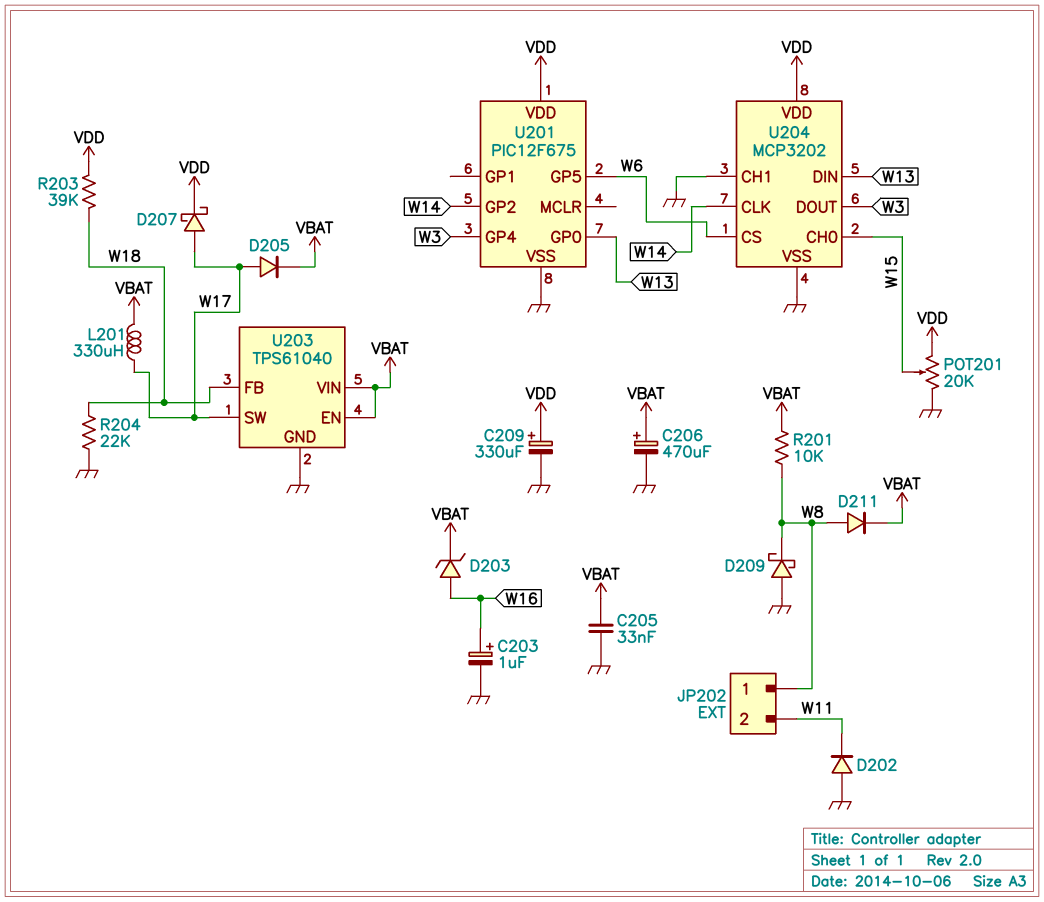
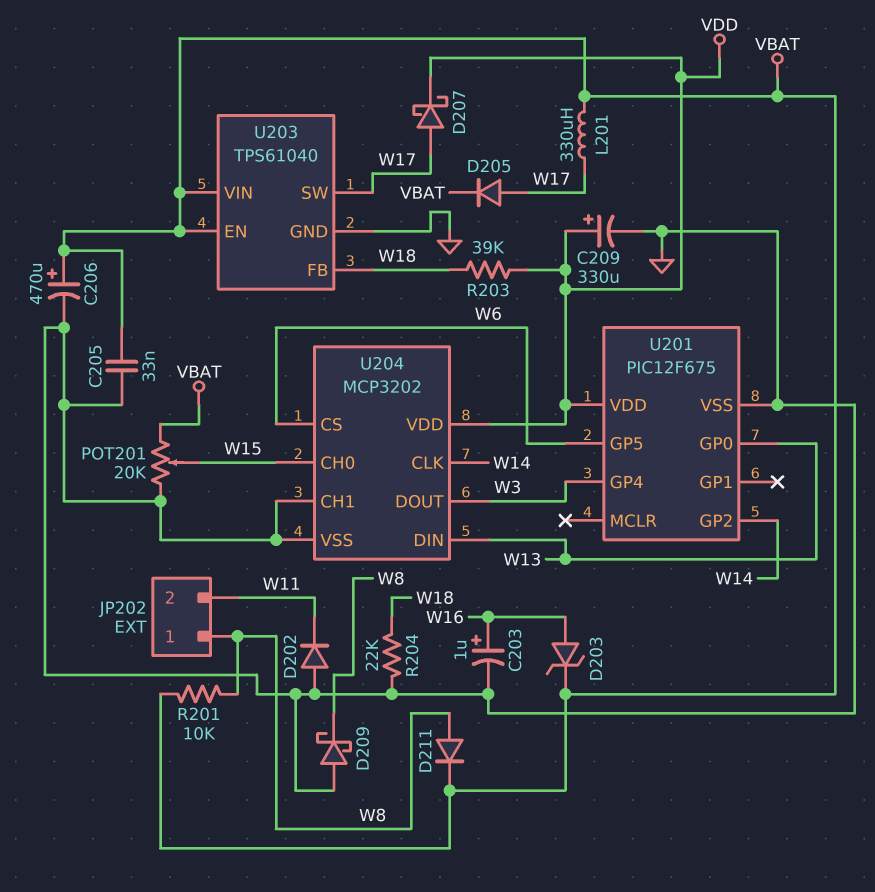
POT201: 20k (GND, VDD, wiper W15) -> 20k (GND, VBAT, wiper W15)

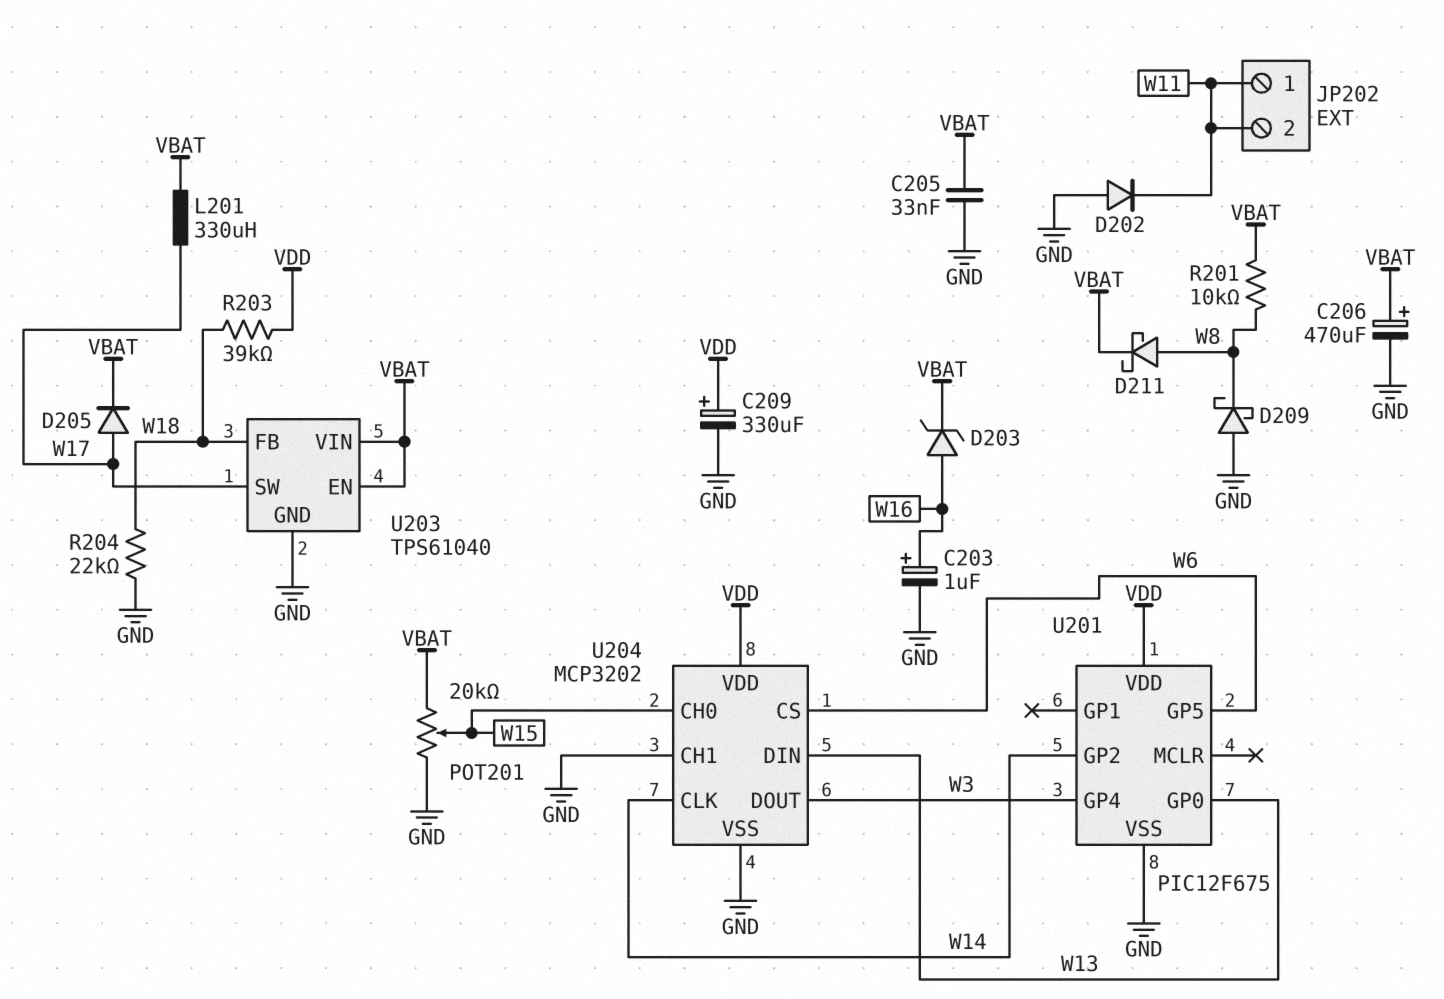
D207: schottky (A W17, K VDD) -> none
D211: diode (A W8, K VBAT) -> schottky (A W8, K VBAT)
JP202 pin 1: W8 -> W11

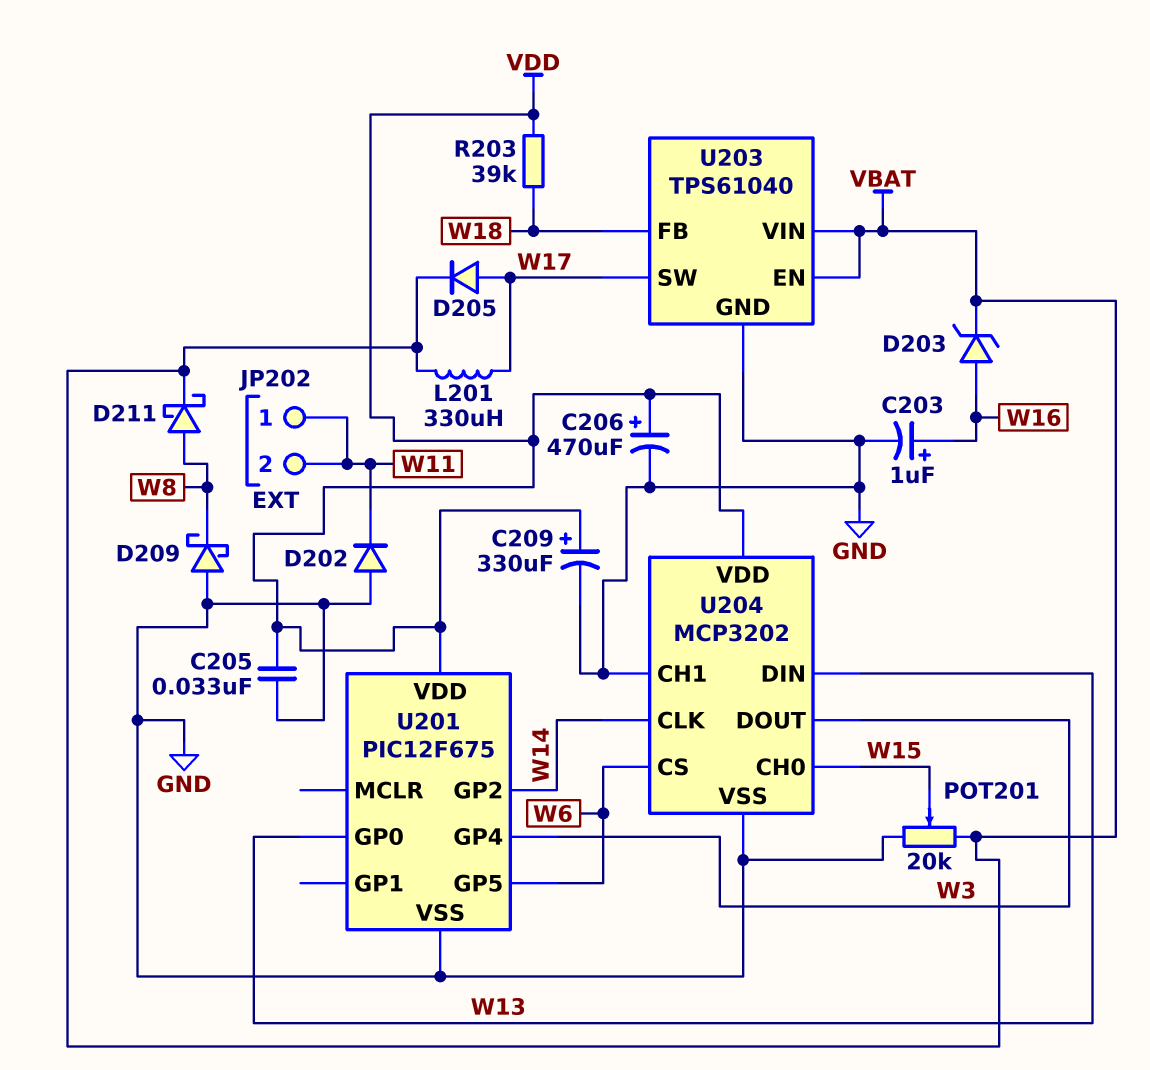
C205: 33nF (GND, VBAT) -> 33nF (GND, VDD)
C206: 470uF (plus VBAT, minus GND) -> 470uF (plus VDD, minus GND)
R201: 10k (VBAT, W8) -> none
R204: 22k (GND, W18) -> none

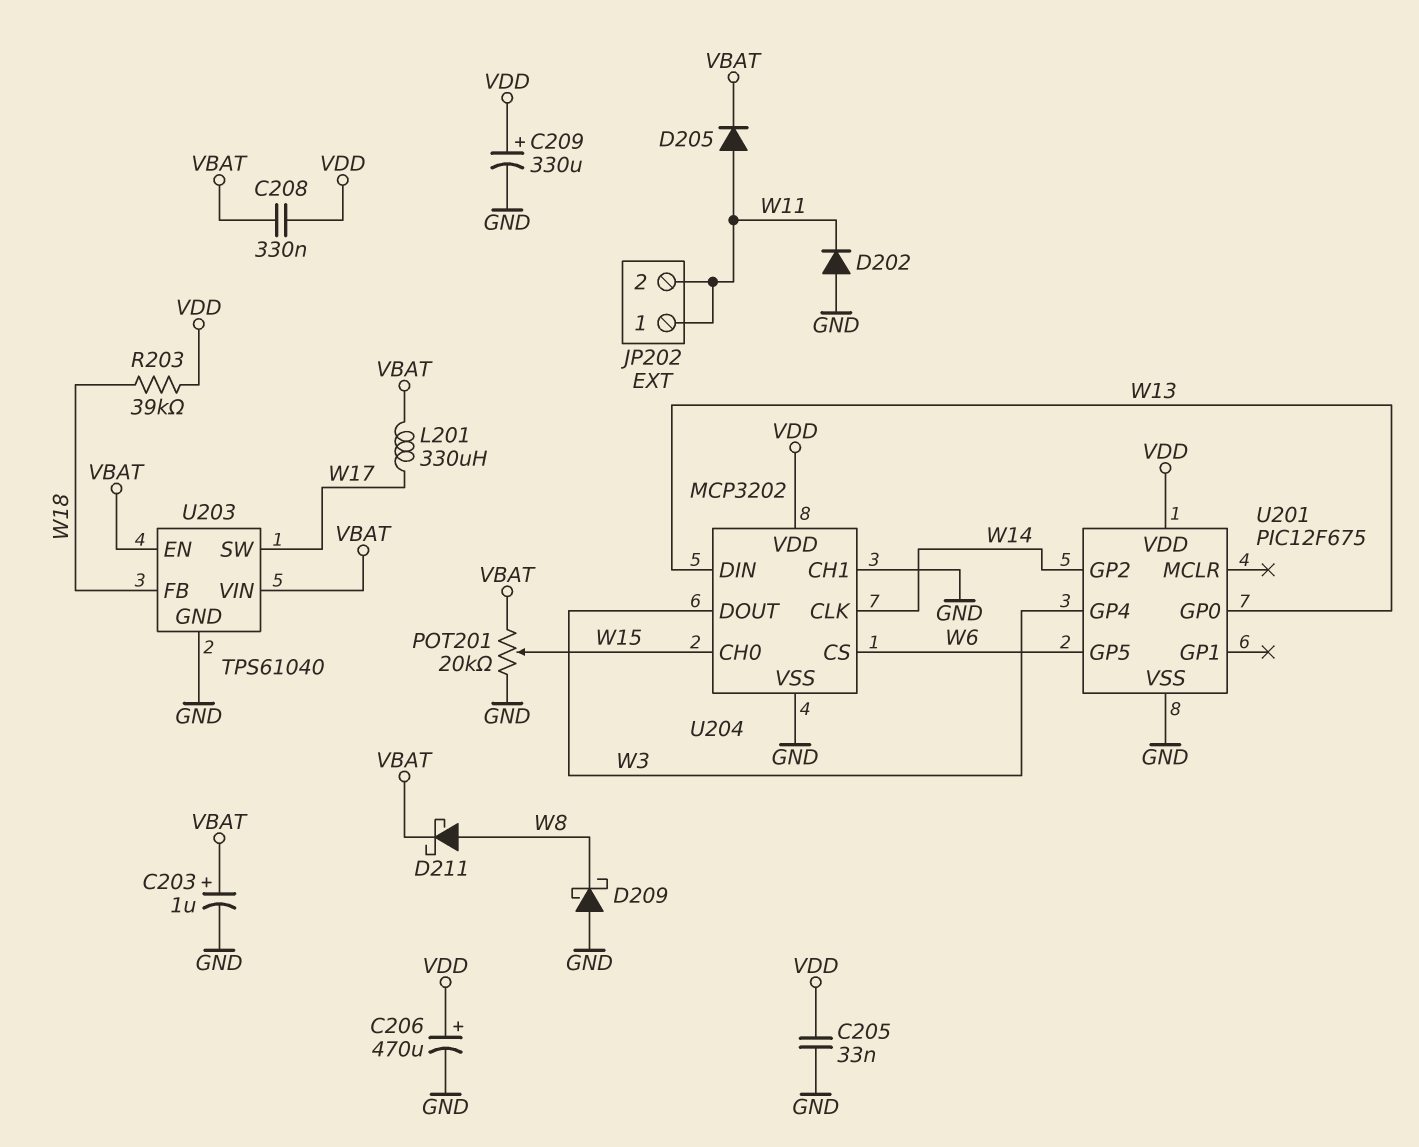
C203: 1uF (plus W16, minus GND) -> 1uF (plus VBAT, minus GND)
C208: none -> 330nF (VBAT, VDD)
D203: zener (A W16, K VBAT) -> none
D205: diode (A W17, K VBAT) -> diode (A W11, K VBAT)

